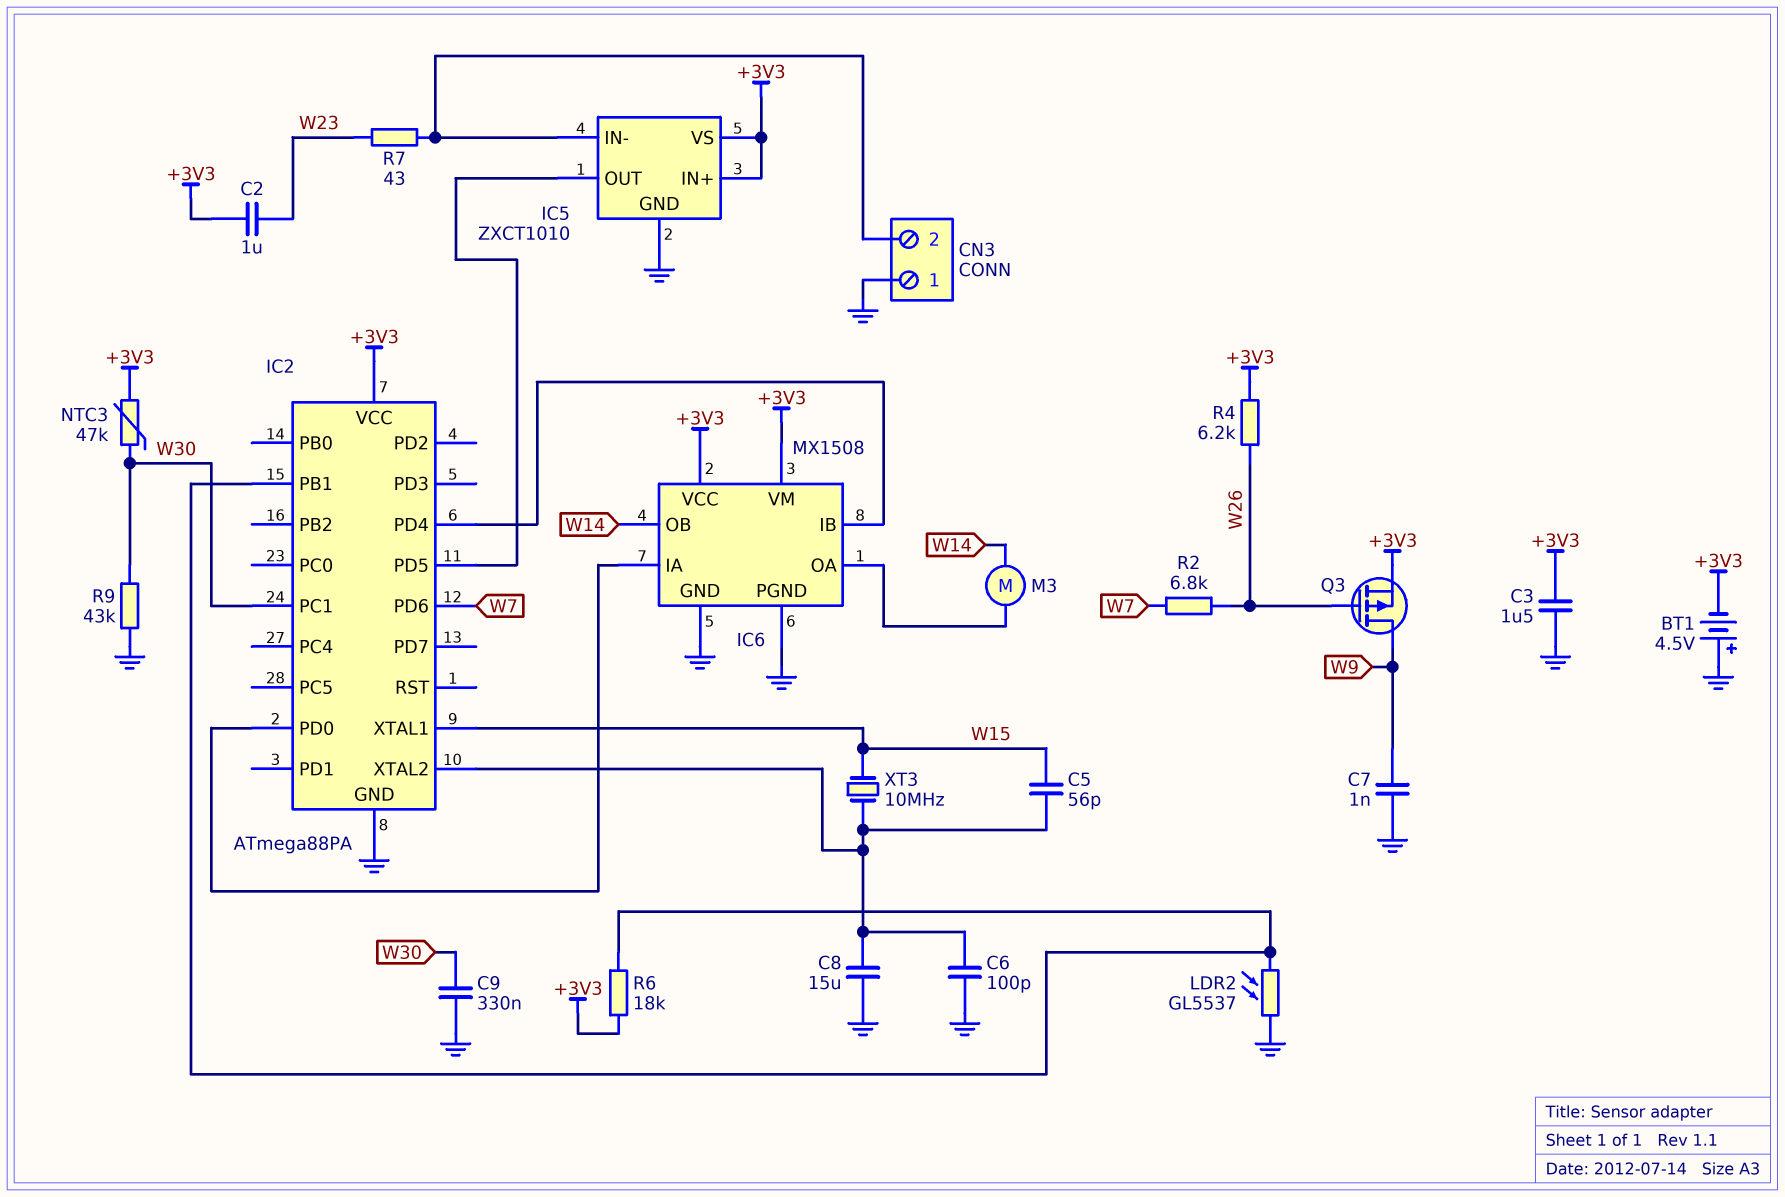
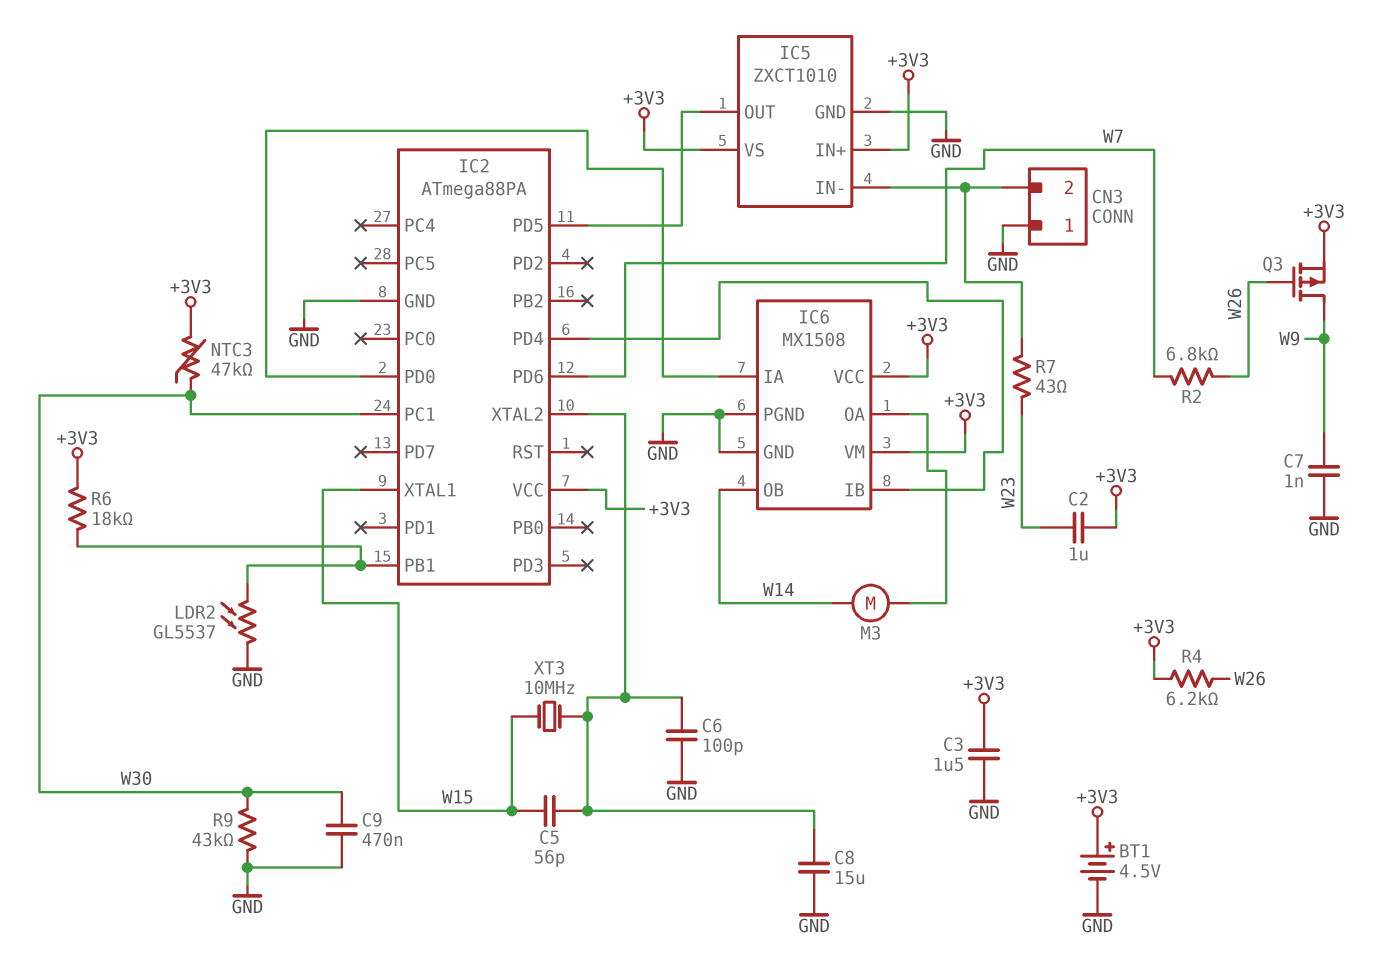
BT1: 4.5V (plus GND, minus +3V3) -> 4.5V (plus +3V3, minus GND)
C9: 330nF (GND, W30) -> 470nF (GND, W30)

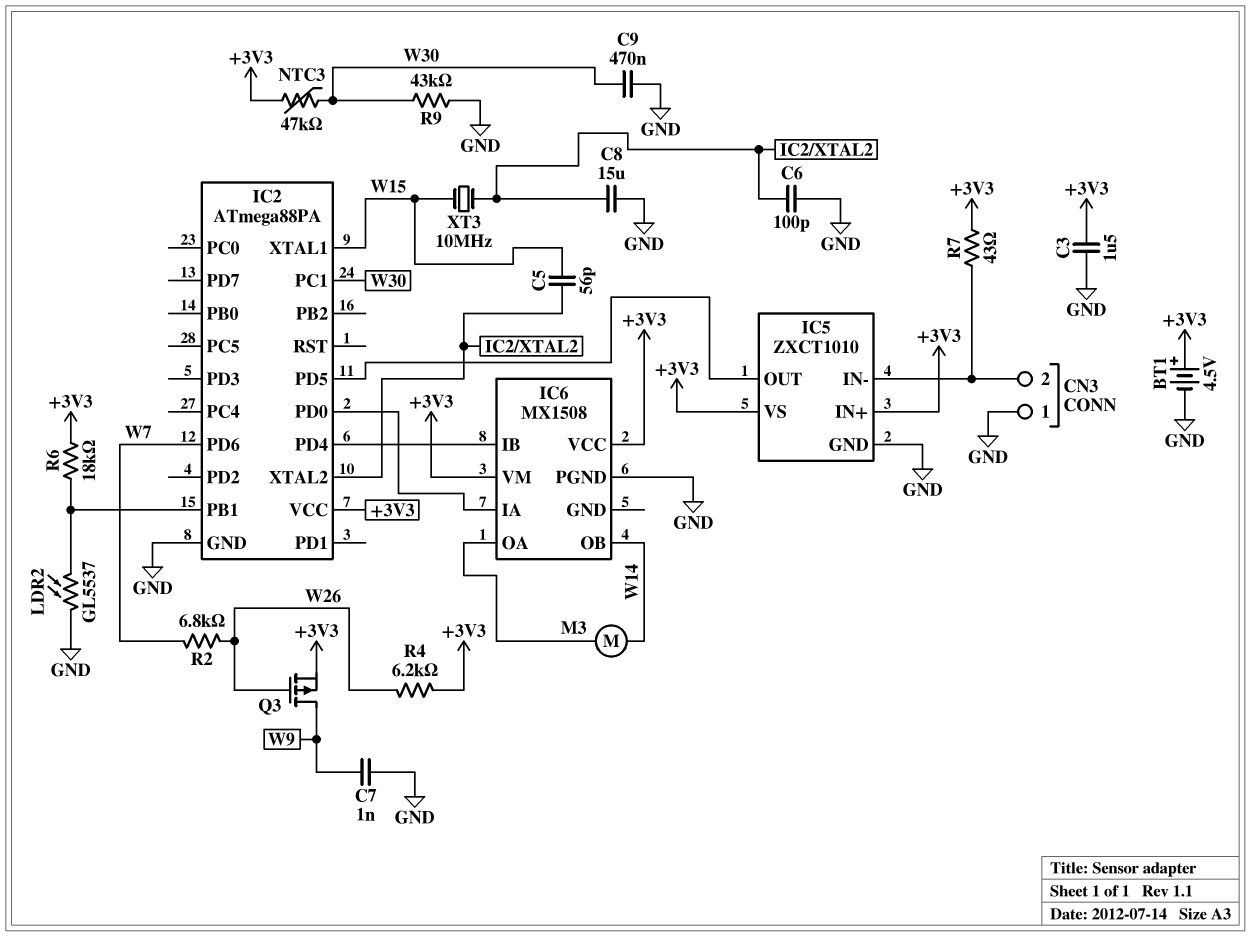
C2: 1uF (+3V3, W23) -> none
IC6 pin GND: GND -> none
R7: 43 (CN3/2, W23) -> 43 (+3V3, CN3/2)

